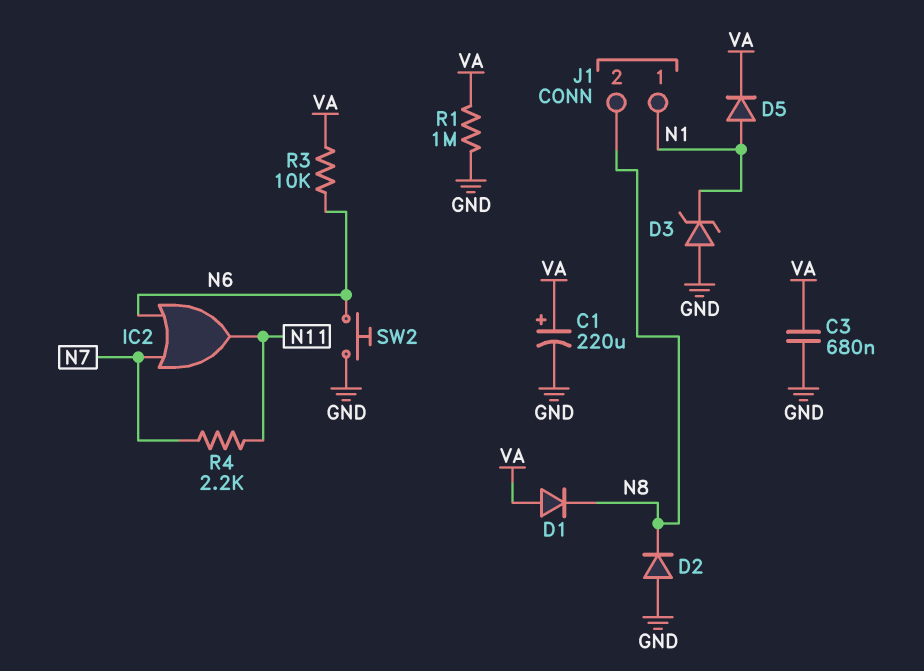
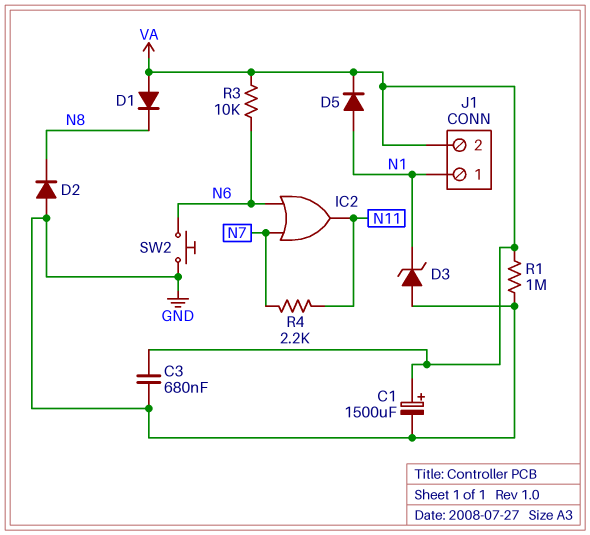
C1: 220uF (plus VA, minus GND) -> 1500uF (plus VA, minus GND)
J1 pin 2: N8 -> VA

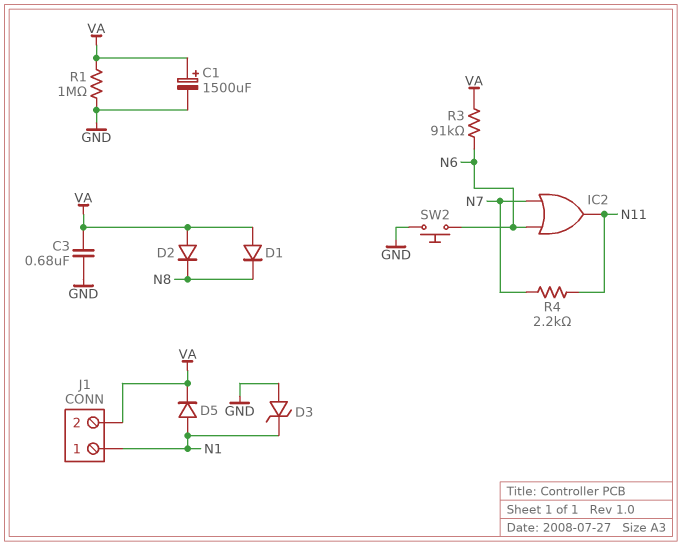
D2: diode (A GND, K N8) -> diode (A VA, K N8)
R3: 10k (N6, VA) -> 91k (N6, VA)

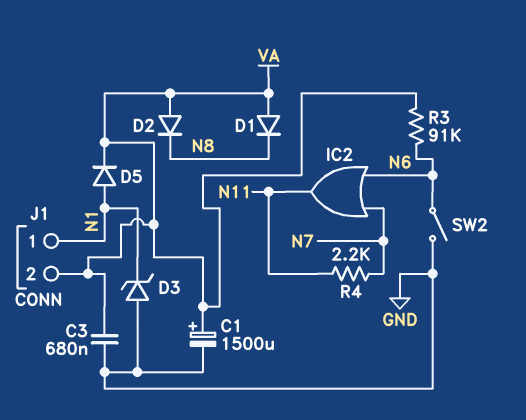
R1: 1M (GND, VA) -> none
SW2: button (GND, N6) -> switch (GND, N6)

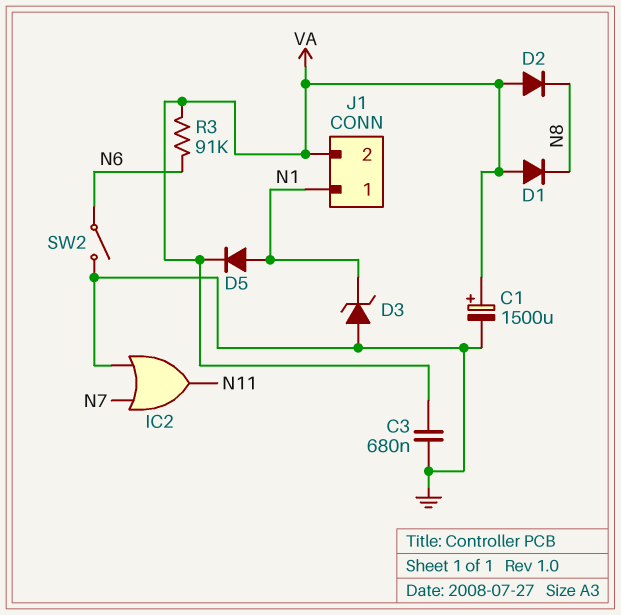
IC2: OR (in N6, in N7, out N11) -> OR (in GND, in N7, out N11)
R4: 2.2k (N7, N11) -> none

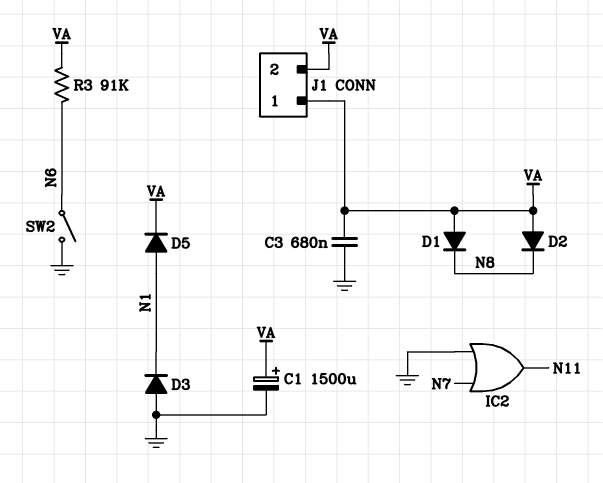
D3: zener (A GND, K N1) -> diode (A GND, K N1)
J1 pin 1: N1 -> VA

